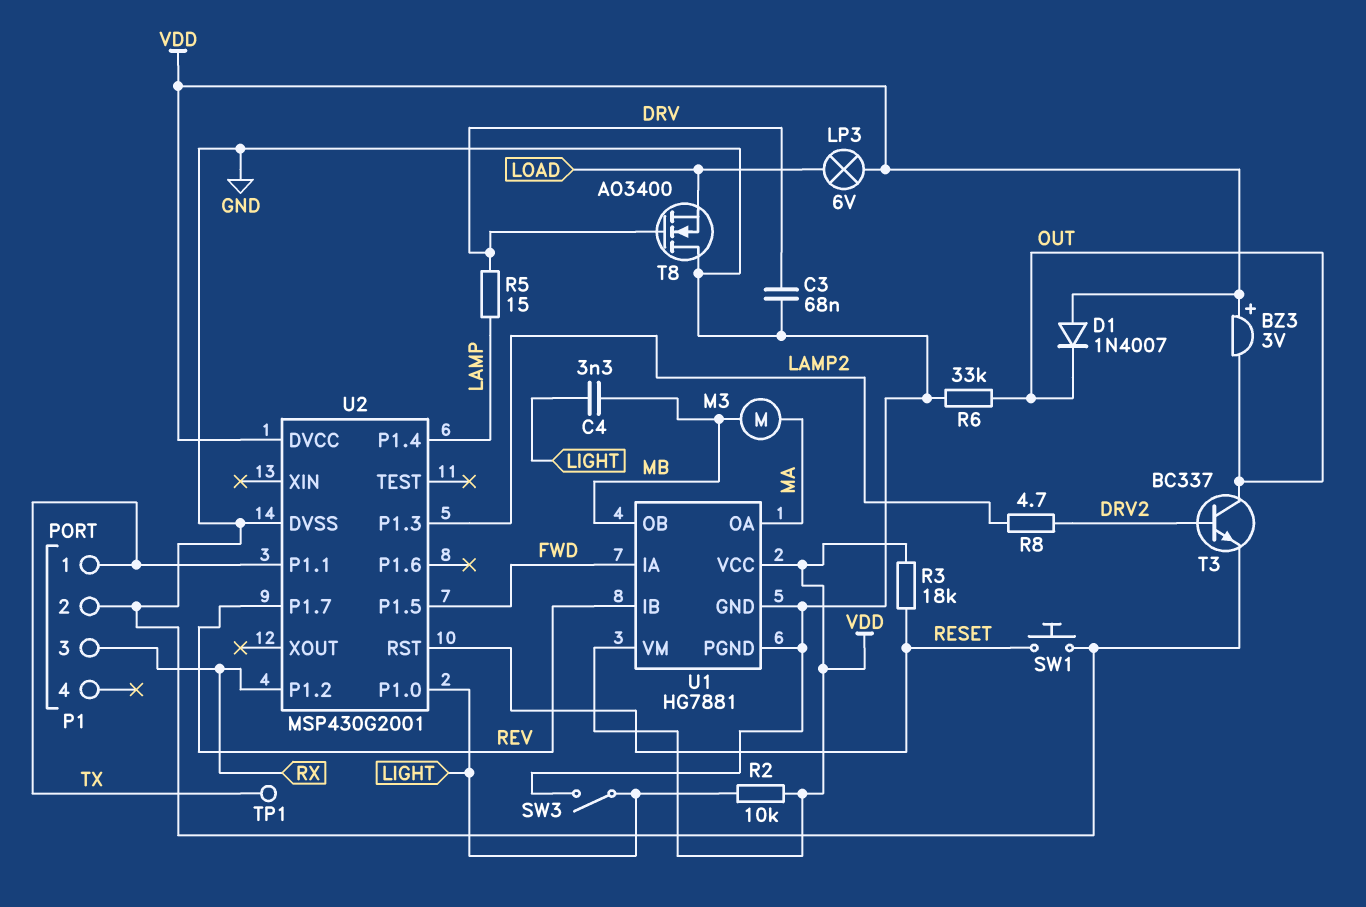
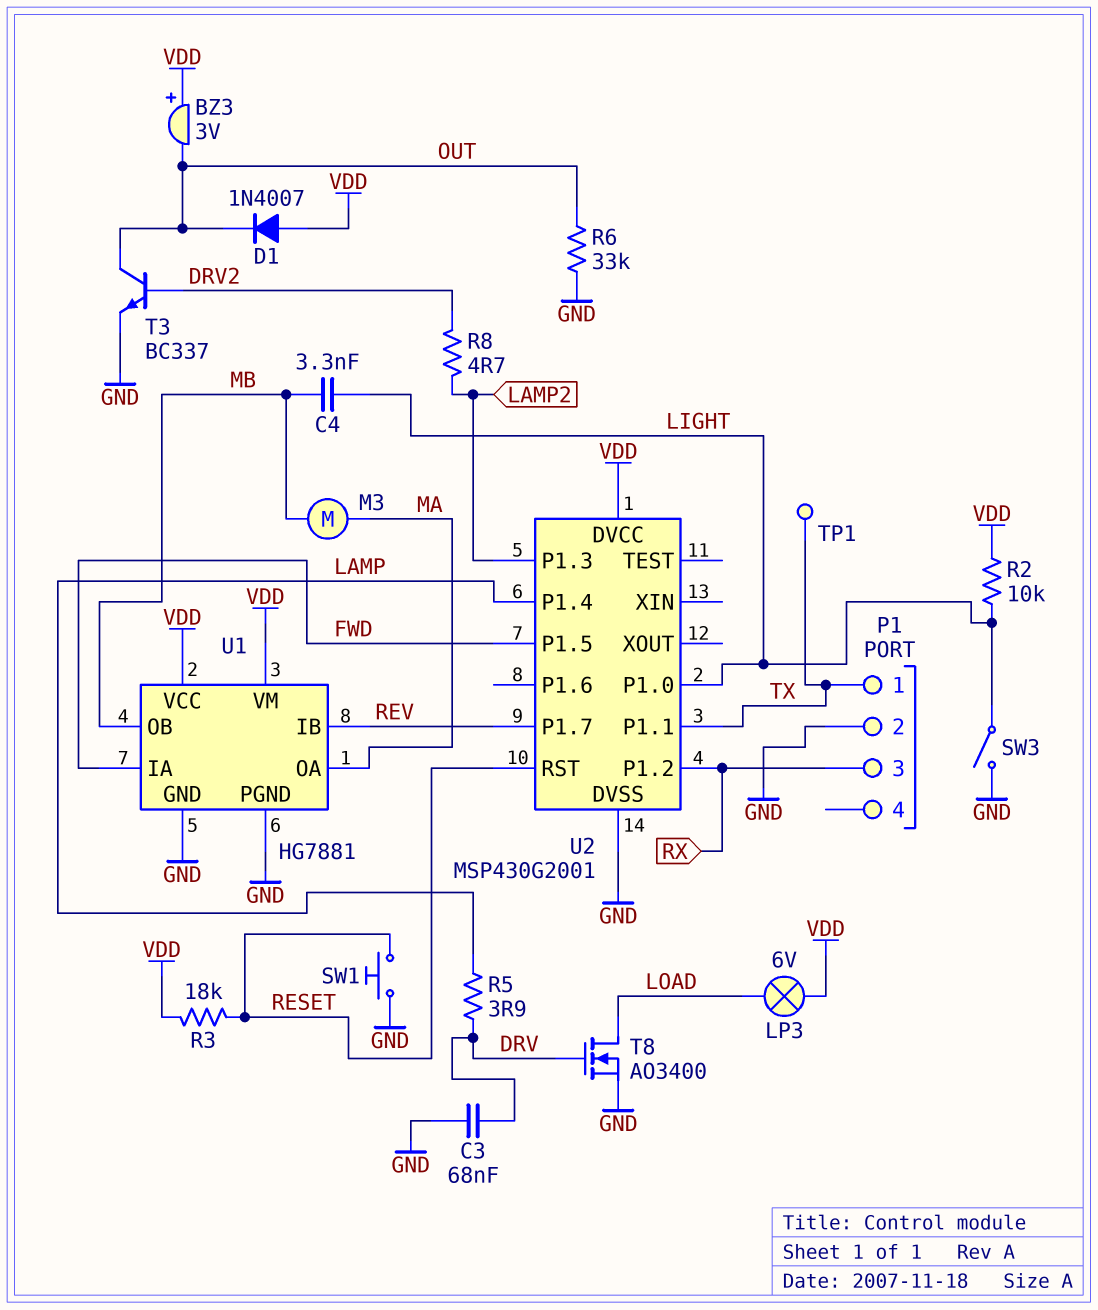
R5: 15 (DRV, LAMP) -> 3.9 (DRV, LAMP)
T8: NMOS AO3400 (G DRV, D GND, S LOAD) -> NMOS AO3400 (G DRV, D LOAD, S GND)

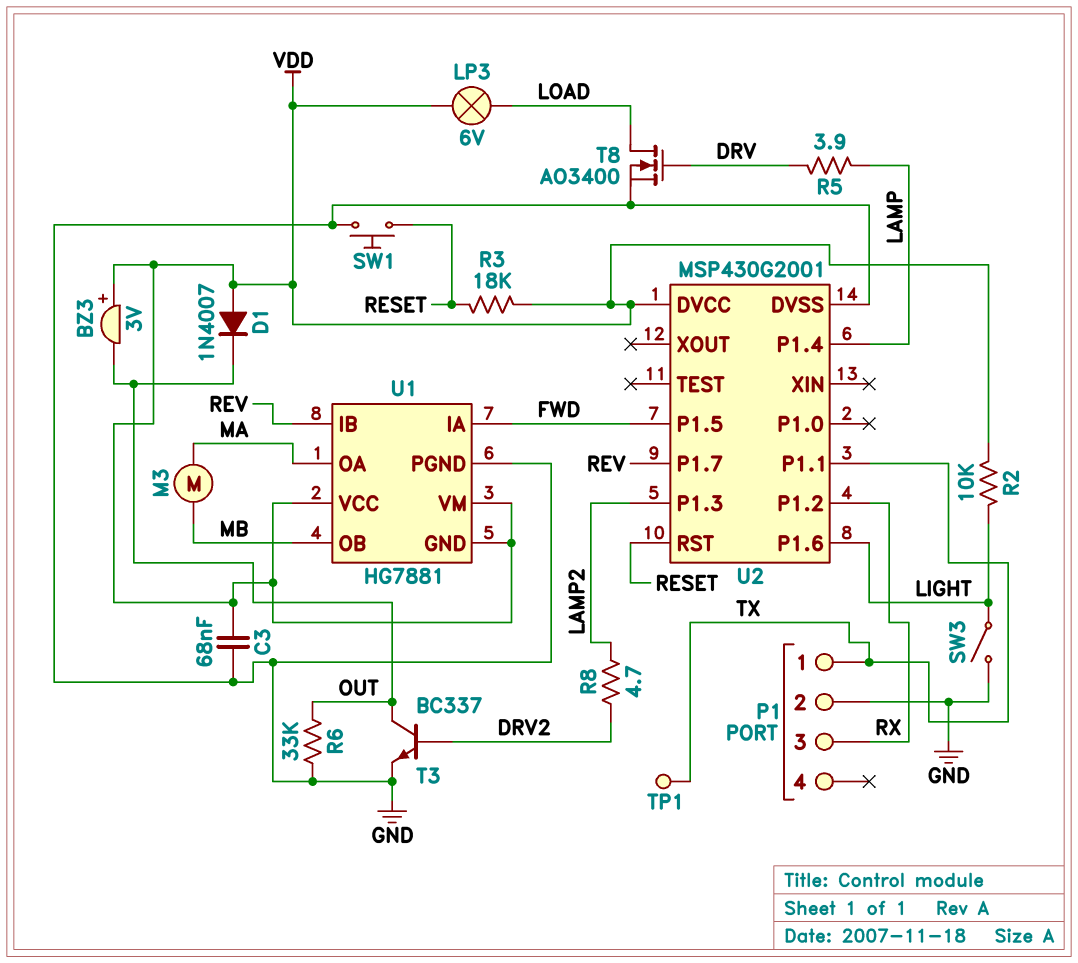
C3: 68nF (DRV, GND) -> 68nF (GND, VDD)
C4: 3.3nF (LIGHT, MB) -> none
U1 pin GND: GND -> VDD
U2 pin P1.0: LIGHT -> none
U2 pin P1.6: none -> LIGHT

